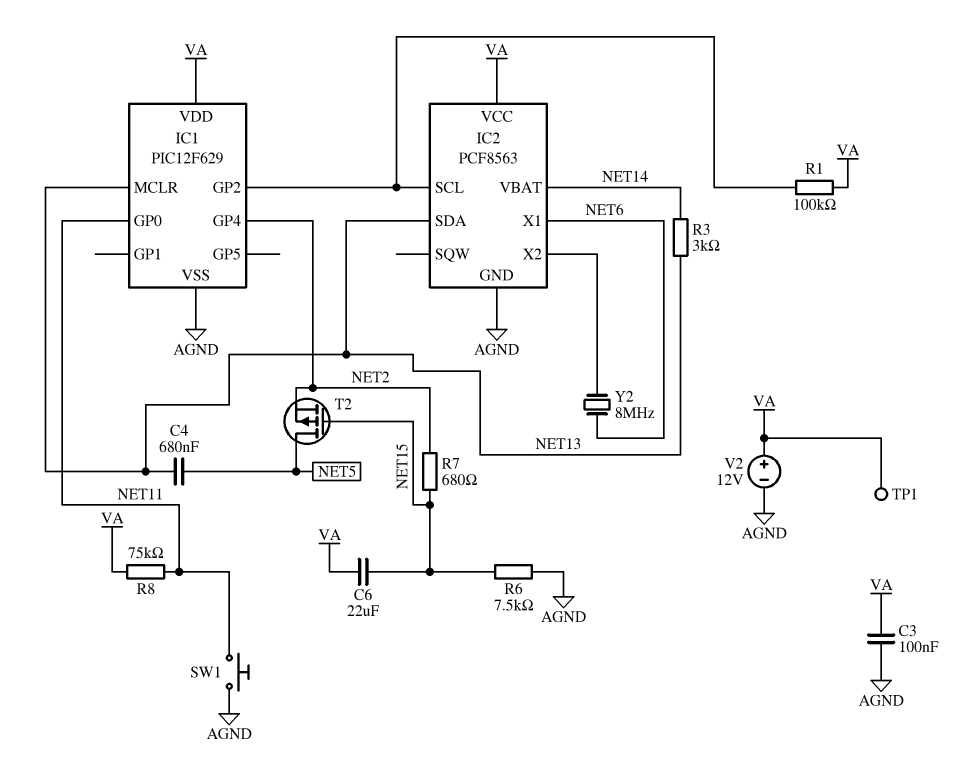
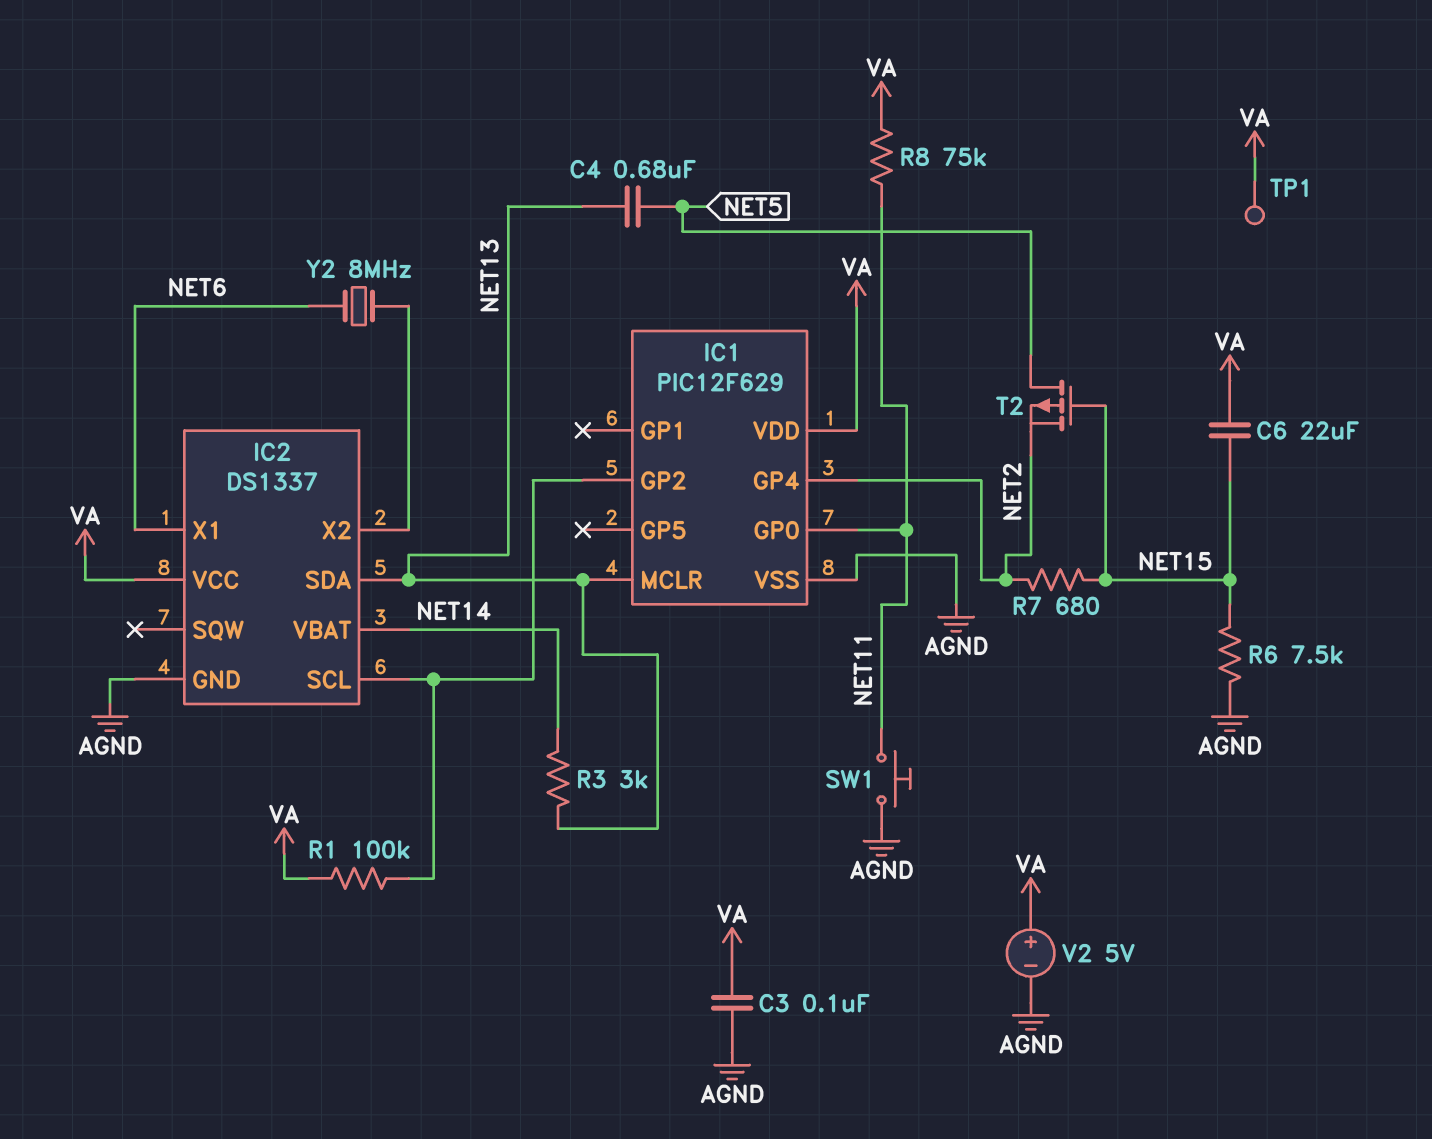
IC2: PCF8563 -> DS1337
V2: 12V (plus VA, minus AGND) -> 5V (plus VA, minus AGND)

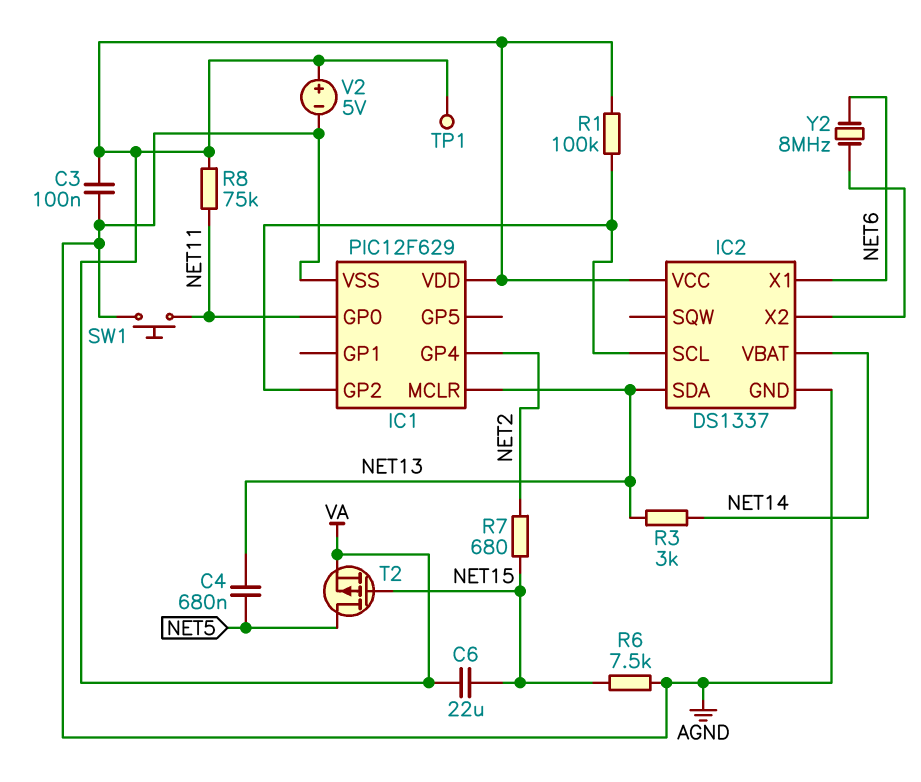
T2: PMOS (G NET15, D NET5, S NET2) -> PMOS (G NET15, D NET5, S VA)

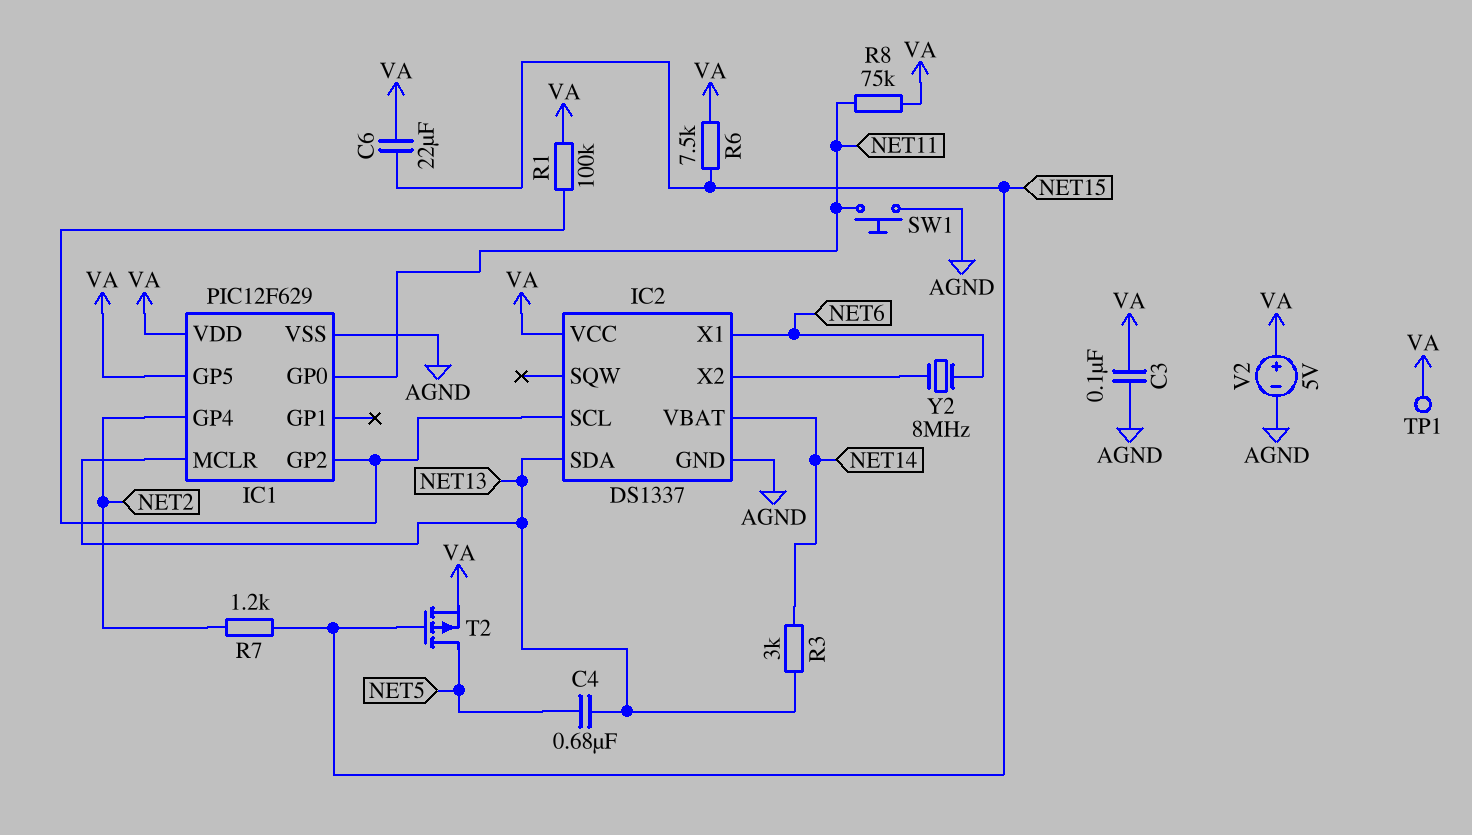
IC1 pin GP5: none -> VA
R6: 7.5k (AGND, NET15) -> 7.5k (NET15, VA)
R7: 680 (NET2, NET15) -> 1.2k (NET2, NET15)

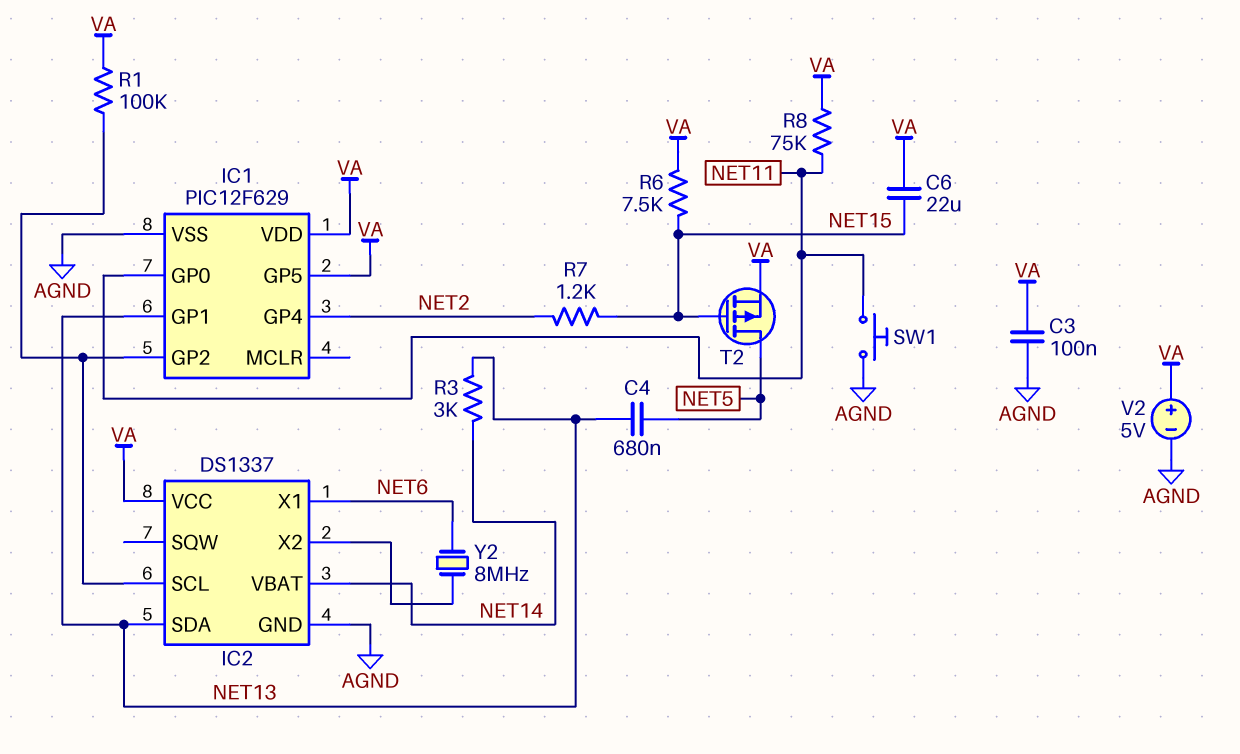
IC1 pin GP1: none -> NET13
IC1 pin MCLR: NET13 -> none
TP1: test point (VA) -> none

